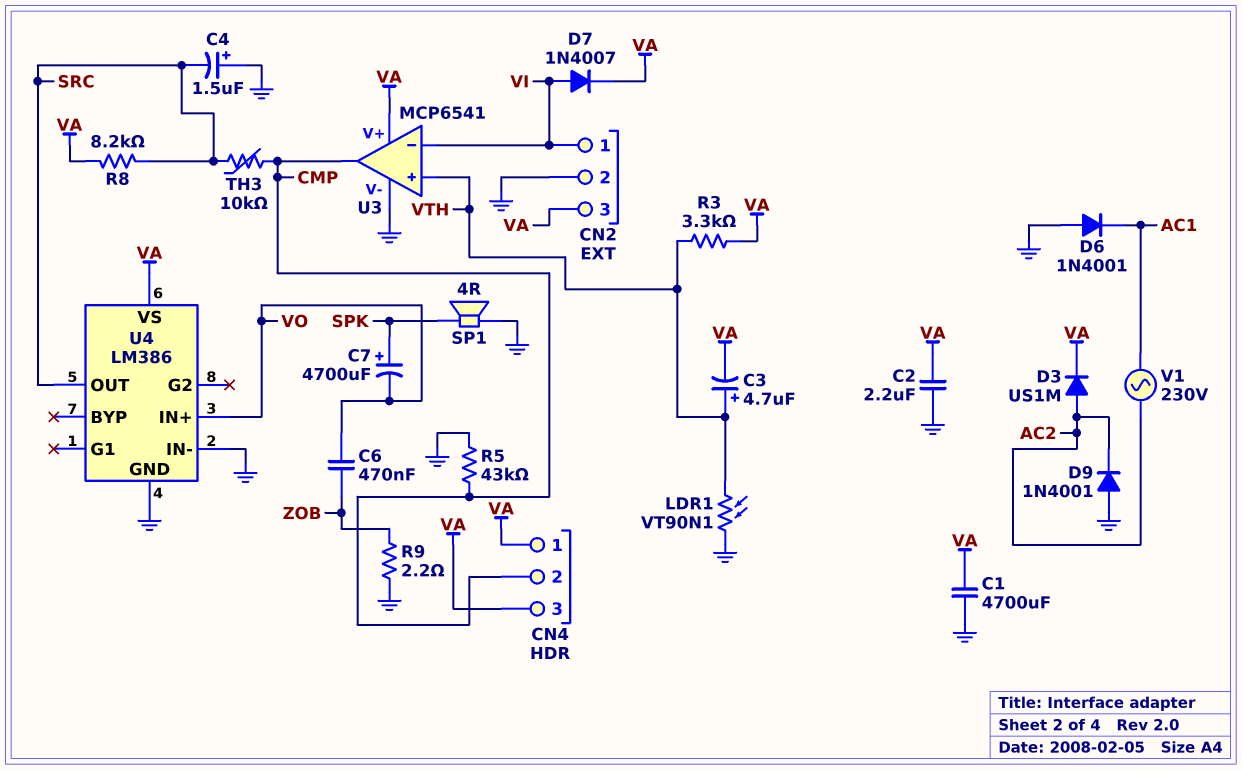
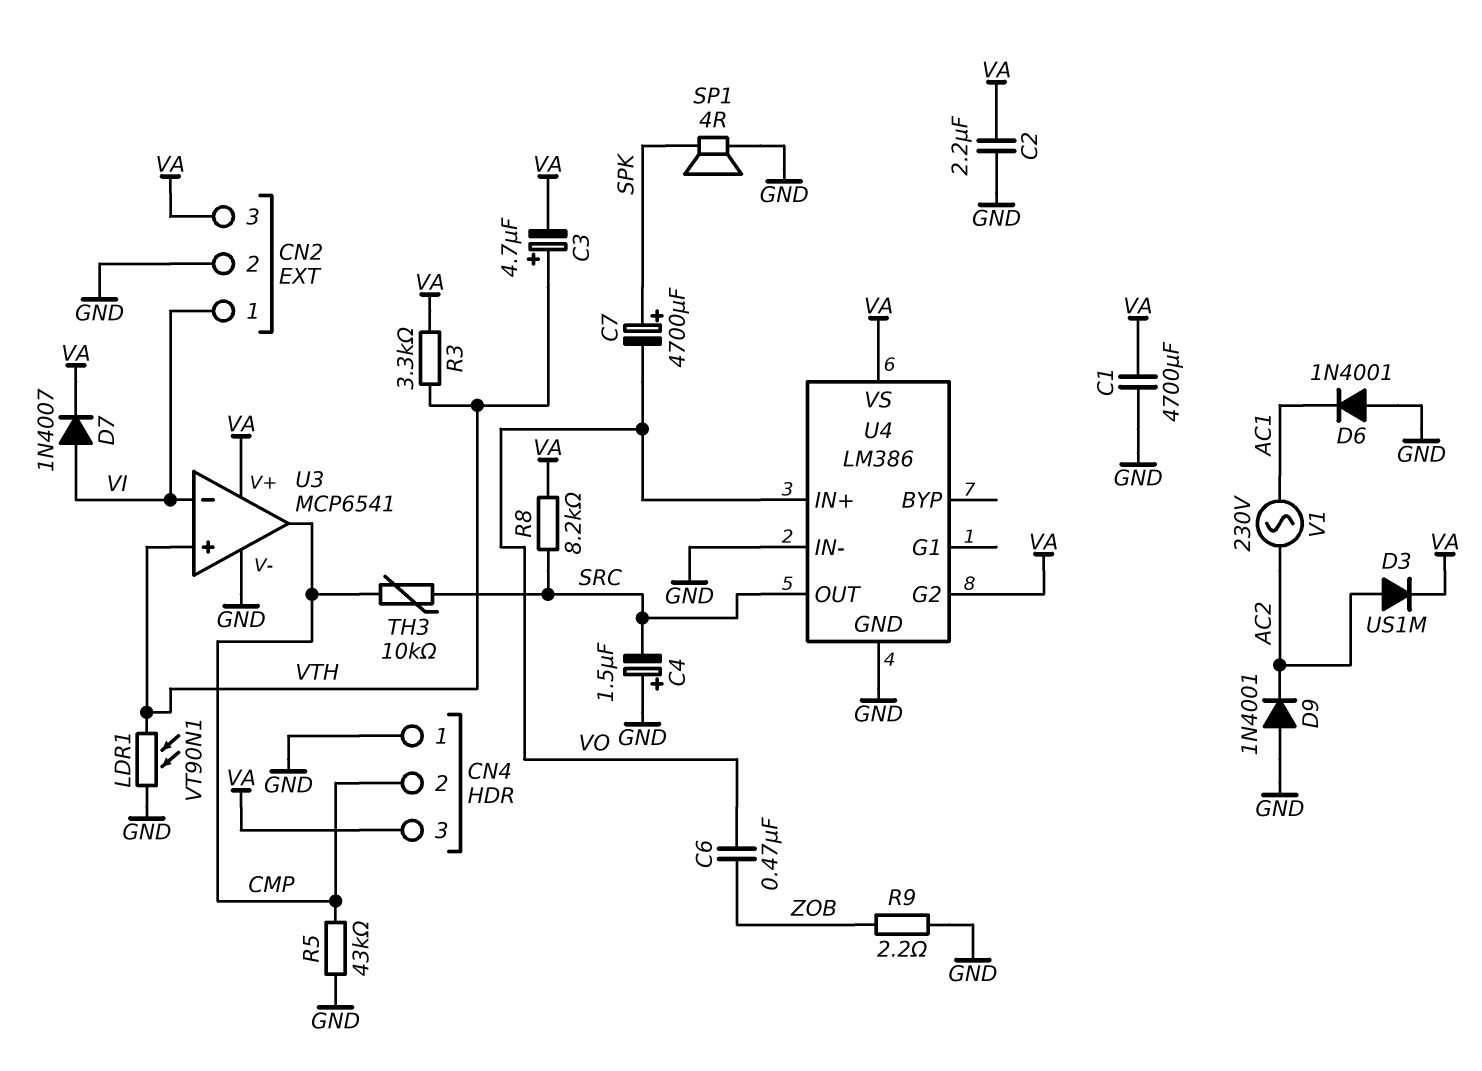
CN4 pin 1: VA -> GND
U4 pin G2: none -> VA

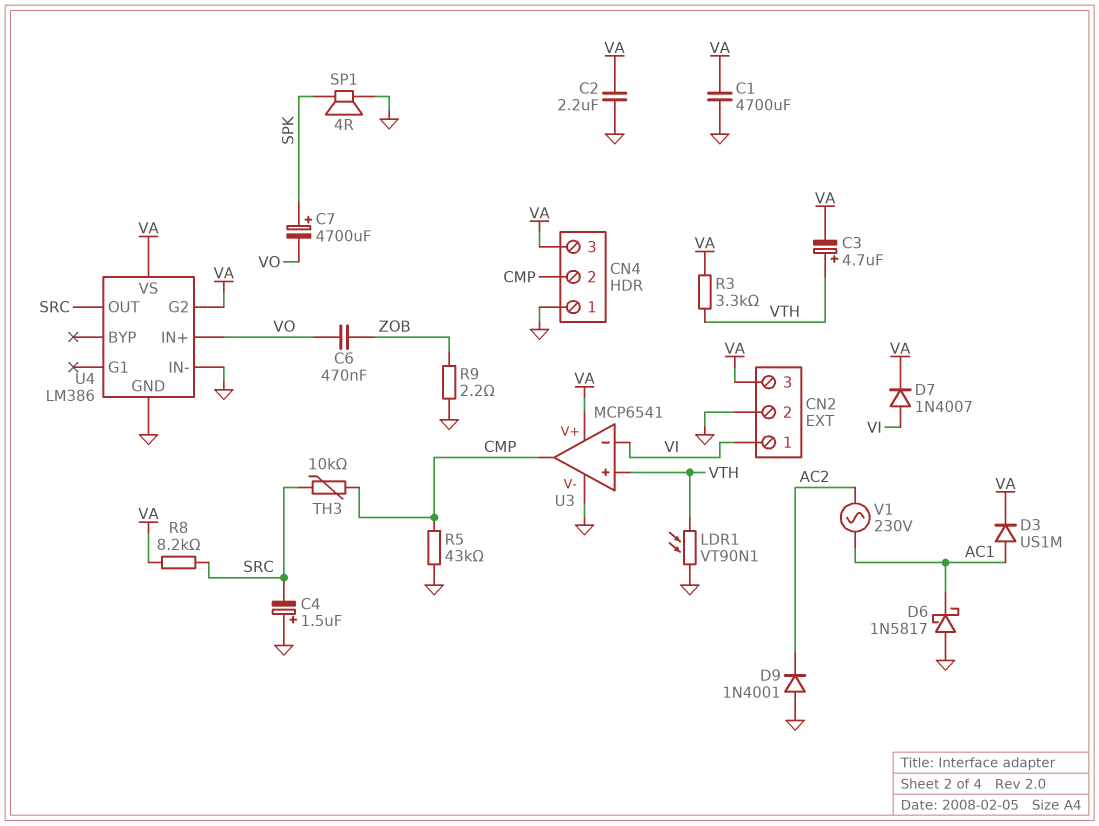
D3: diode US1M (A AC2, K VA) -> diode US1M (A AC1, K VA)
D6: diode 1N4001 (A GND, K AC1) -> schottky 1N5817 (A GND, K AC1)

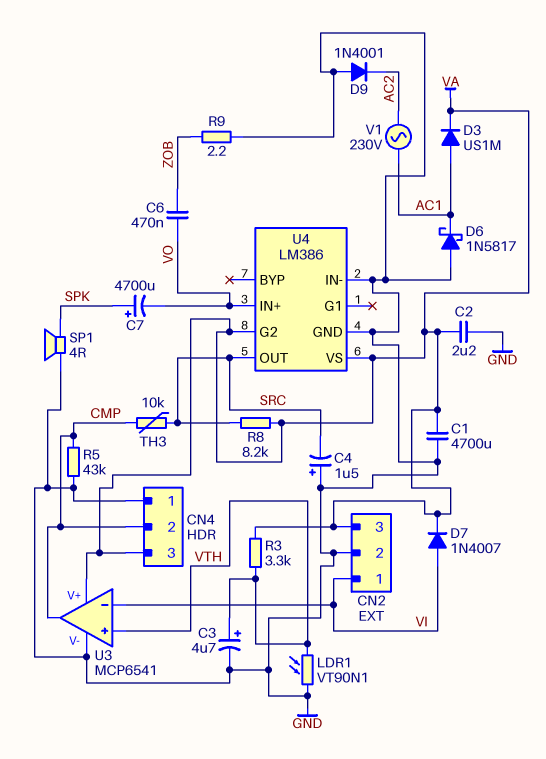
C3: 4.7uF (plus VTH, minus VA) -> 4.7uF (plus VTH, minus GND)

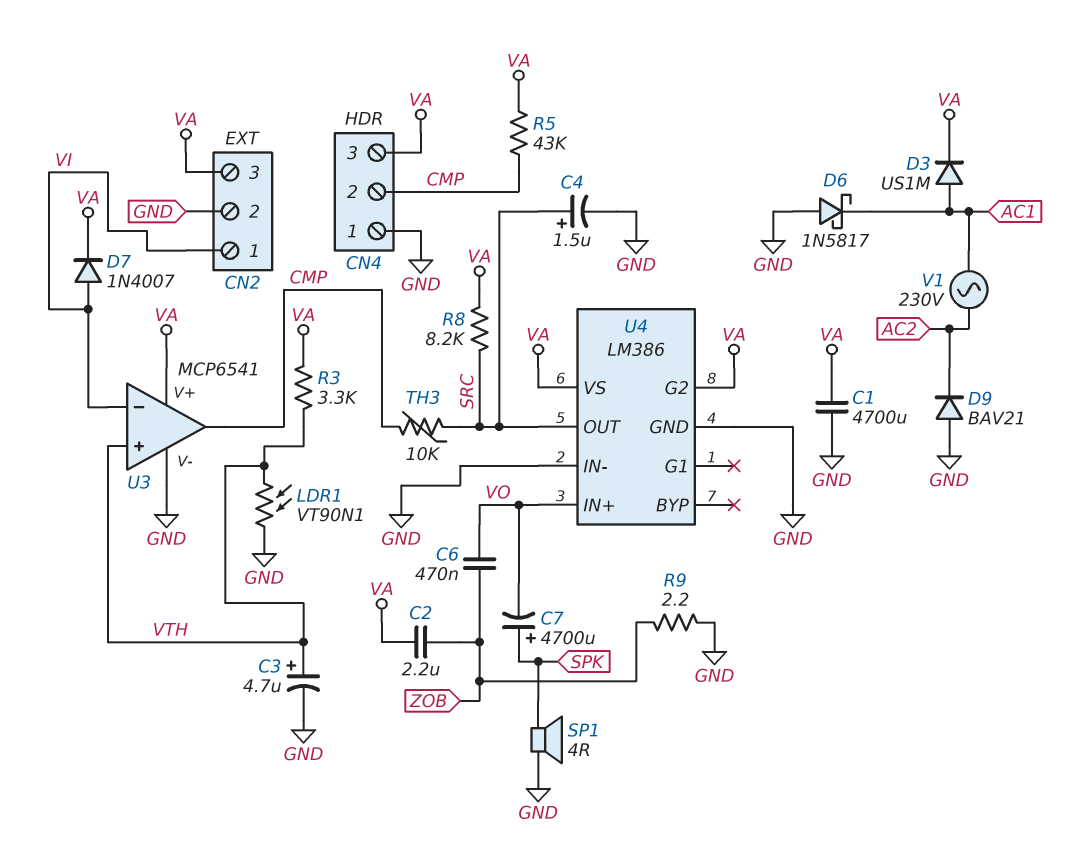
C2: 2.2uF (GND, VA) -> 2.2uF (VA, ZOB)
C4: 1.5uF (plus GND, minus SRC) -> 1.5uF (plus SRC, minus GND)
D9: diode 1N4001 (A GND, K AC2) -> diode BAV21 (A GND, K AC2)
R5: 43k (CMP, GND) -> 43k (CMP, VA)

